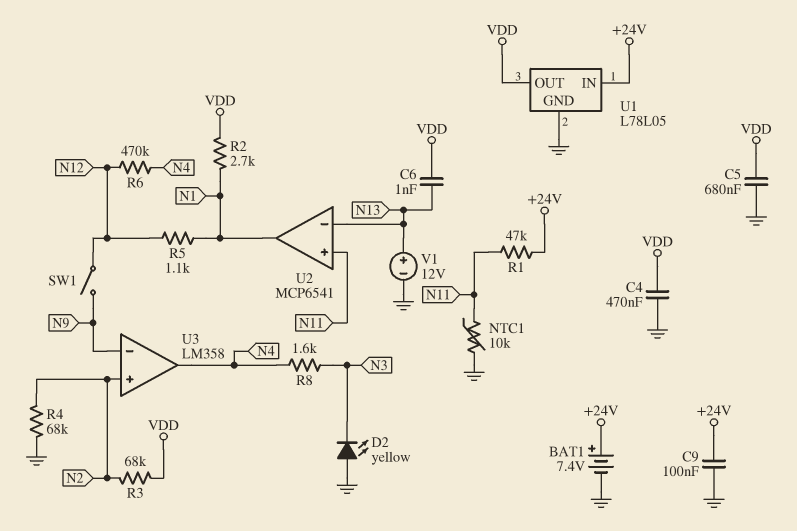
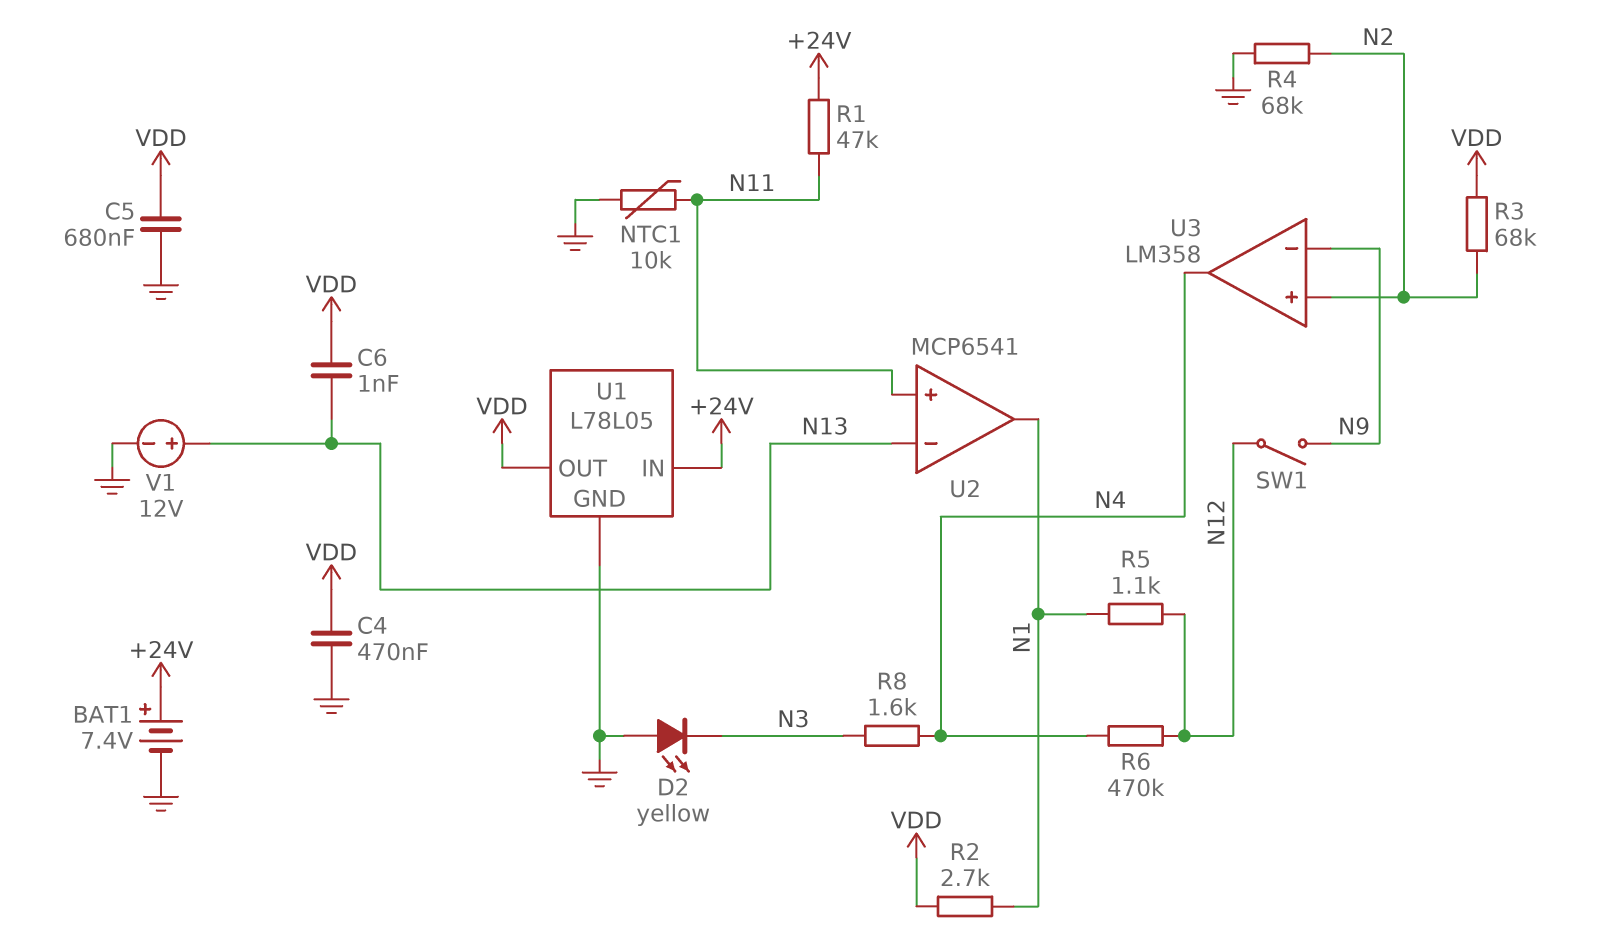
C9: 100nF (+24V, GND) -> none

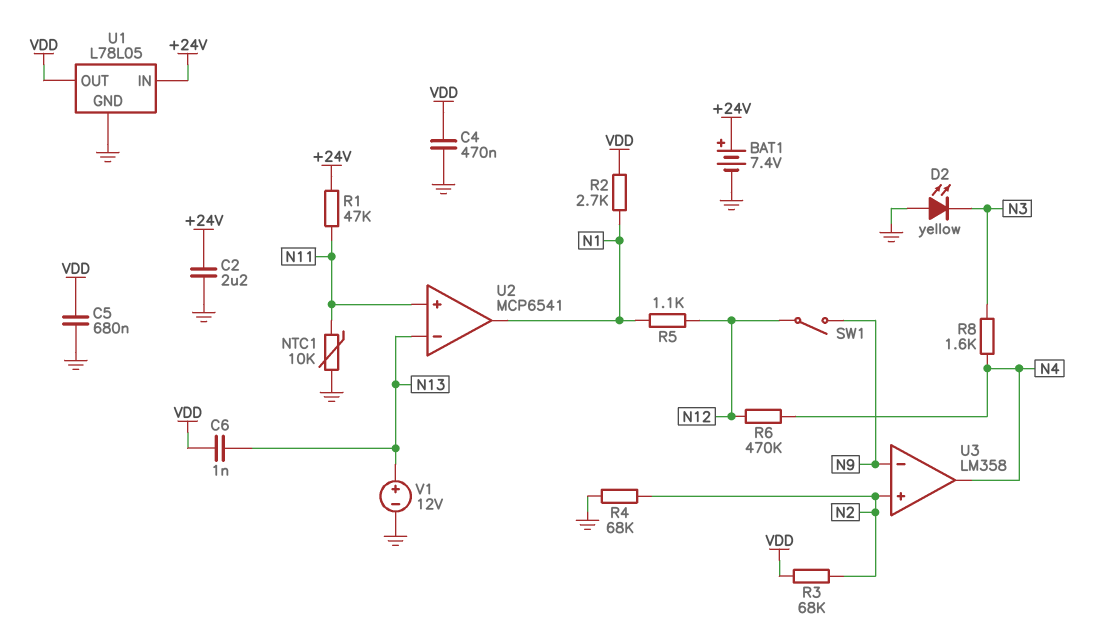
C2: none -> 2.2uF (+24V, GND)

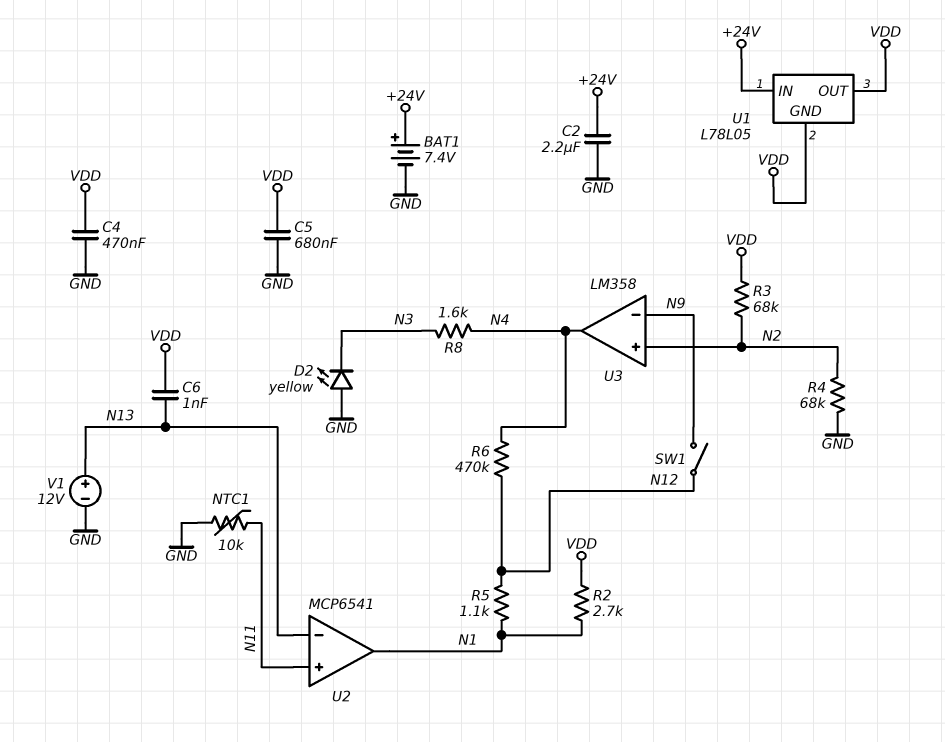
R1: 47k (+24V, N11) -> none
U1 pin GND: GND -> VDD

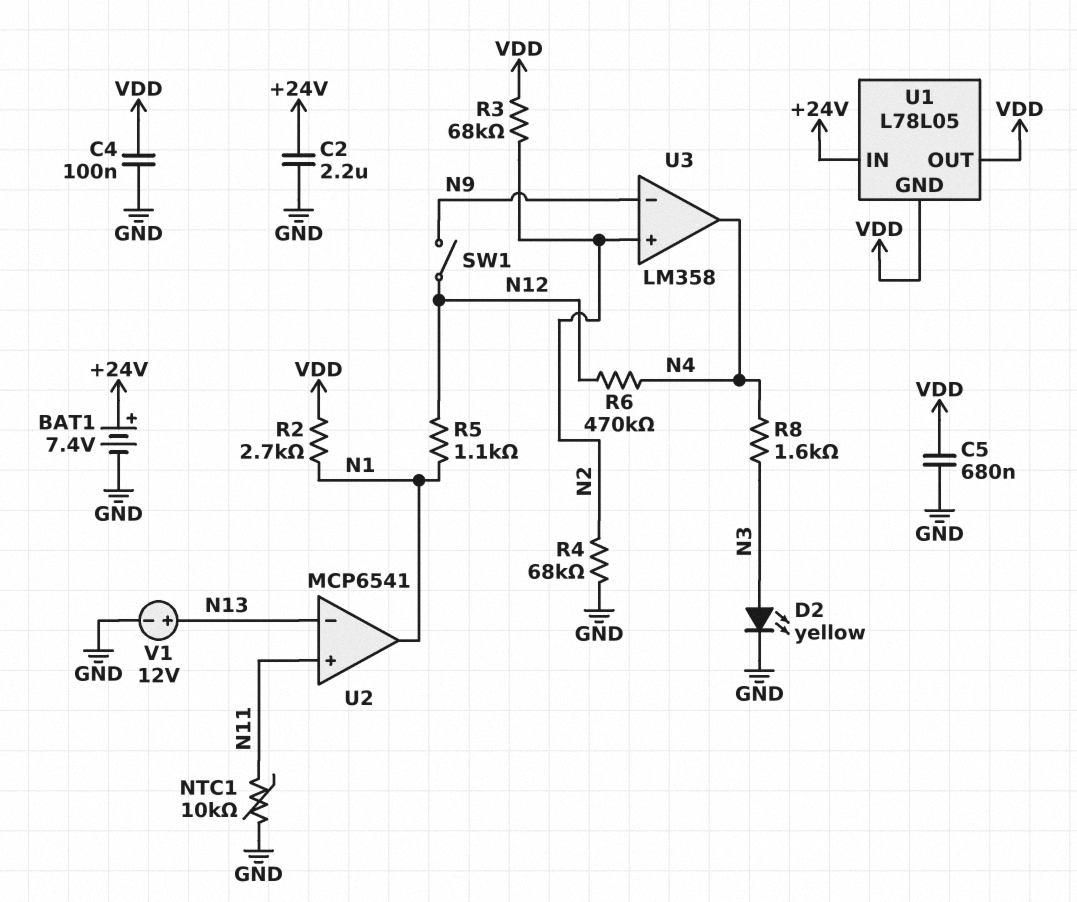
C4: 470nF (GND, VDD) -> 100nF (GND, VDD)
C6: 1nF (N13, VDD) -> none
D2: LED yellow (A GND, K N3) -> LED yellow (A N3, K GND)

